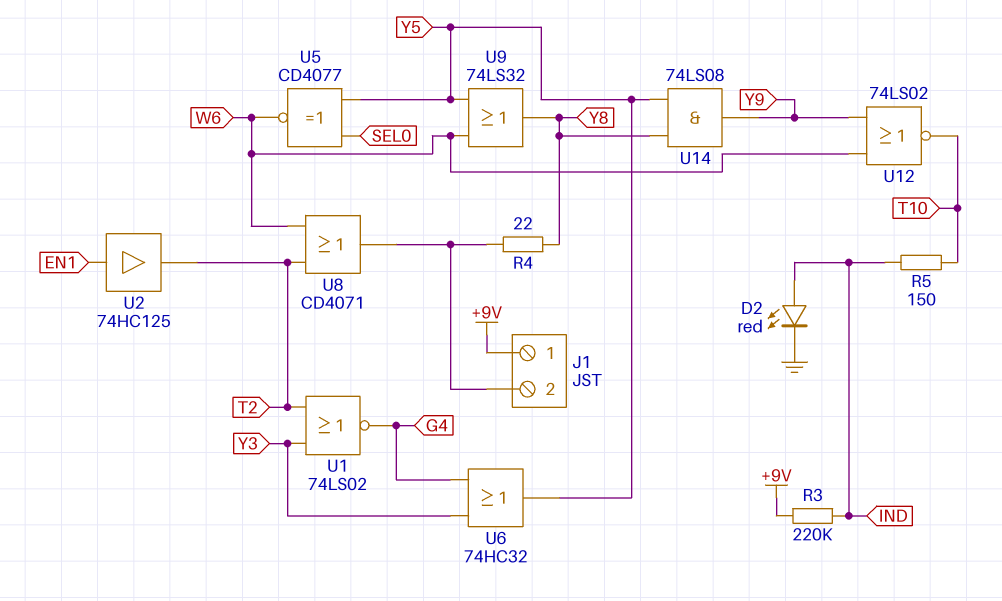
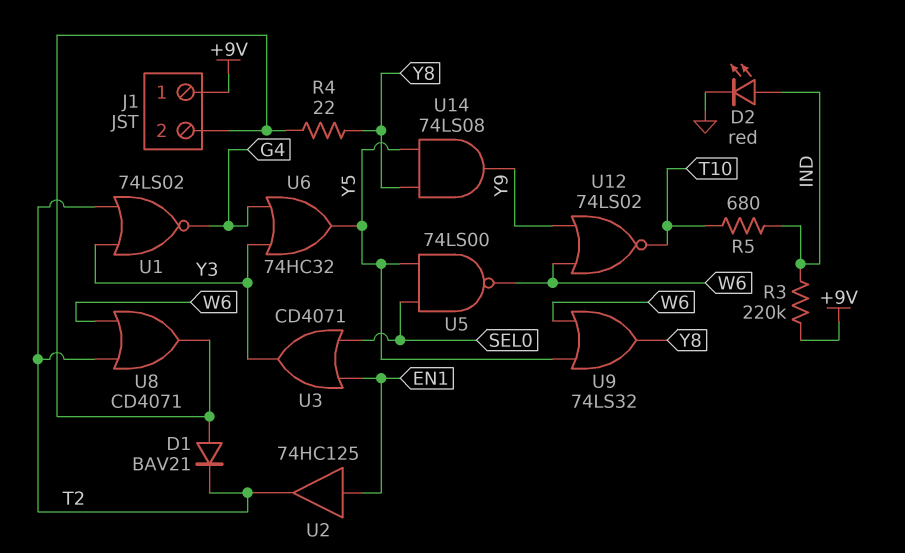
D1: none -> diode BAV21 (A J1/2, K T2)
R5: 150 (IND, T10) -> 680 (IND, T10)
U3: none -> OR CD4071 (in EN1, in SEL0, out Y3)
U5: XNOR CD4077 (in SEL0, in Y5, out W6) -> NAND 74LS00 (in SEL0, in Y5, out W6)

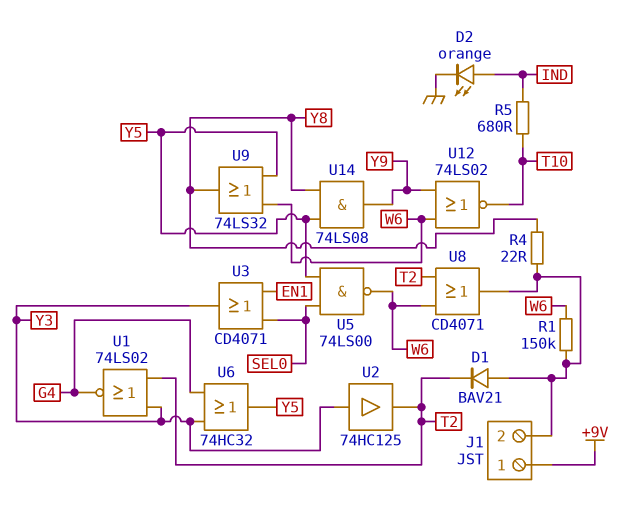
D2: LED red (A IND, K GND) -> LED orange (A IND, K GND)
R1: none -> 150k (J1/2, W6)
R3: 220k (+9V, IND) -> none
U2: buffer 74HC125 (in EN1, out T2) -> buffer 74HC125 (in Y3, out T2)

